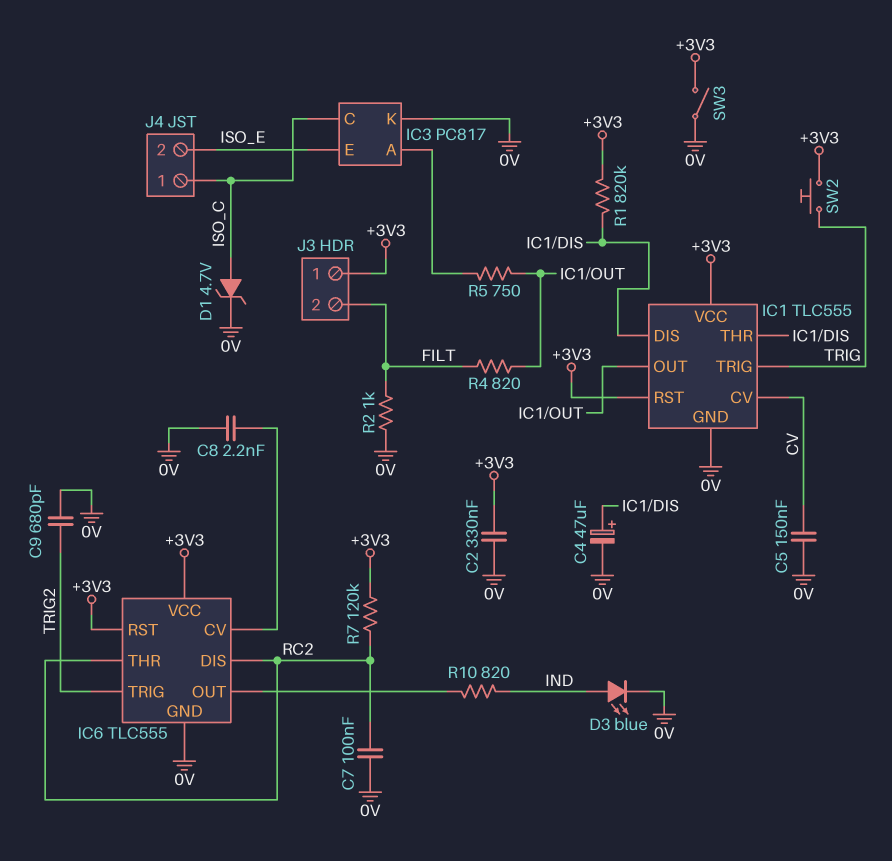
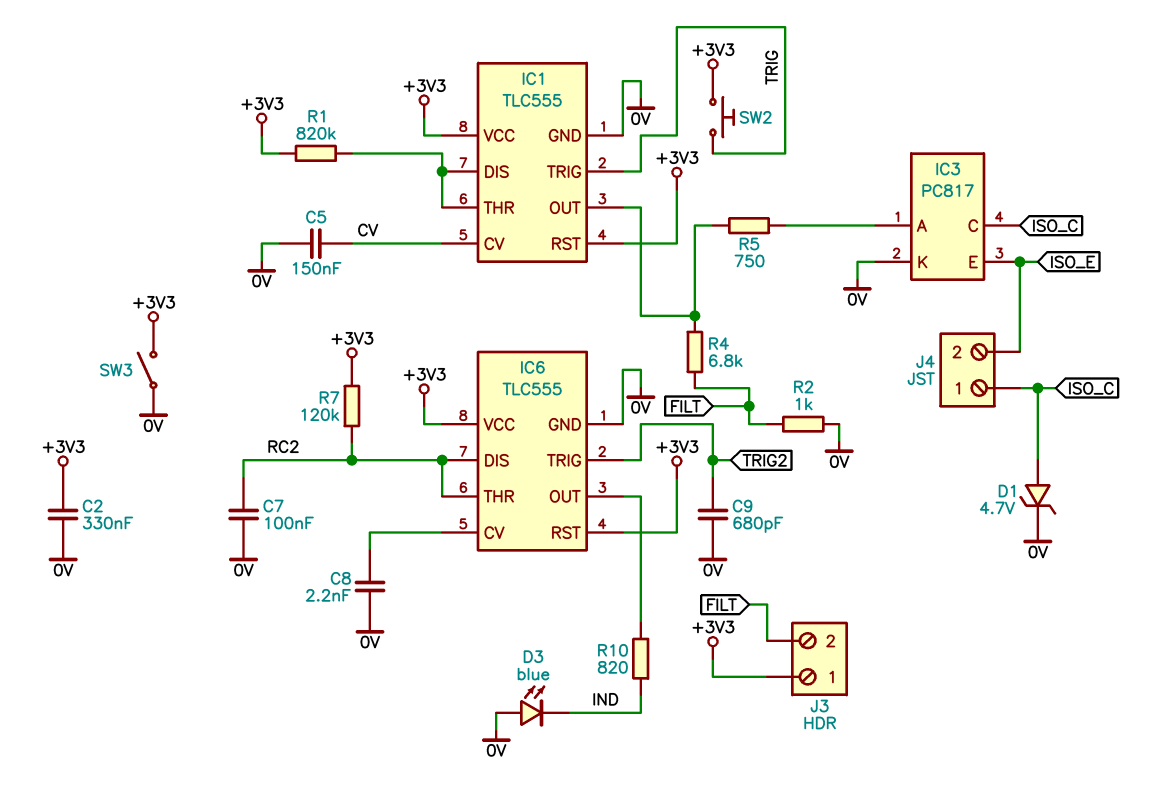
C4: 47uF (plus IC1/DIS, minus 0V) -> none
D3: LED blue (A IND, K 0V) -> LED blue (A 0V, K IND)
R4: 820 (FILT, IC1/OUT) -> 6.8k (FILT, IC1/OUT)

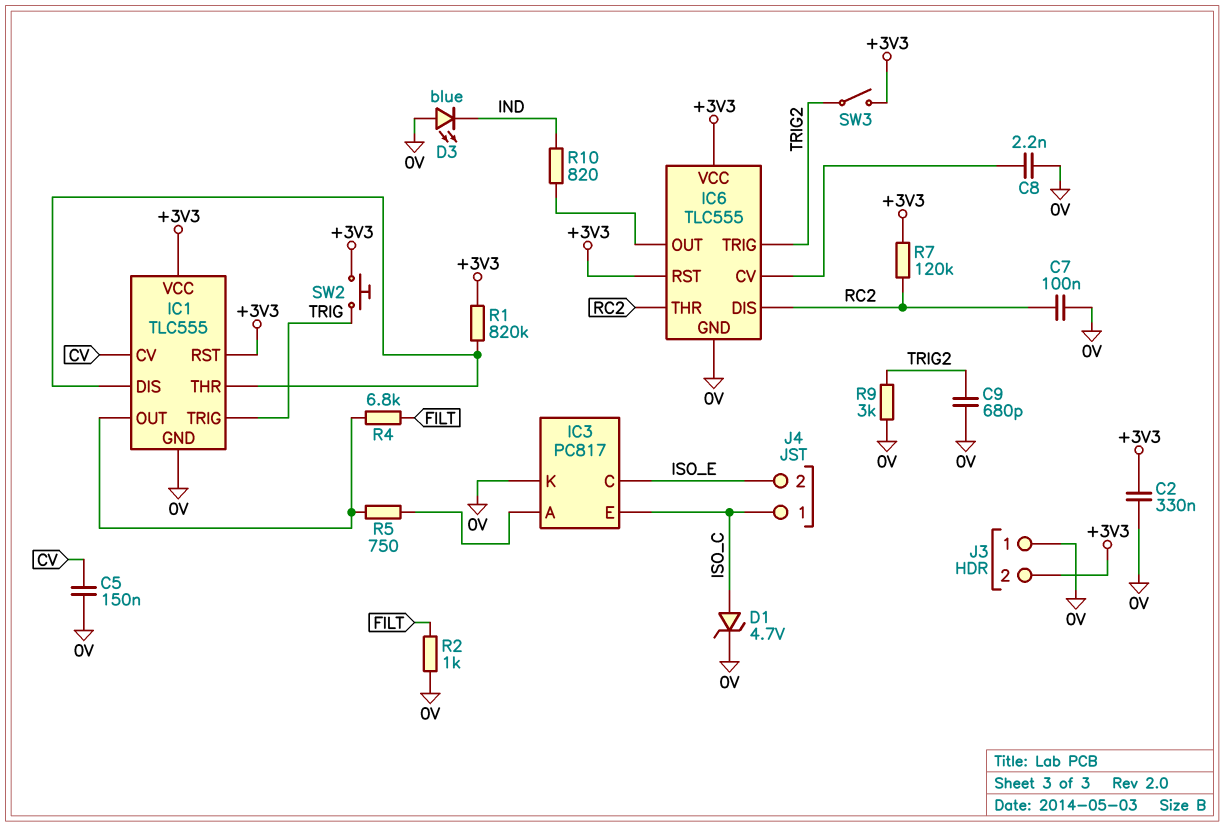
IC3 pin C: ISO_C -> ISO_E
IC3 pin E: ISO_E -> ISO_C
J3 pin 1: +3V3 -> 0V
J3 pin 2: FILT -> +3V3
R9: none -> 3k (0V, TRIG2)
SW3: switch (+3V3, 0V) -> switch (+3V3, TRIG2)

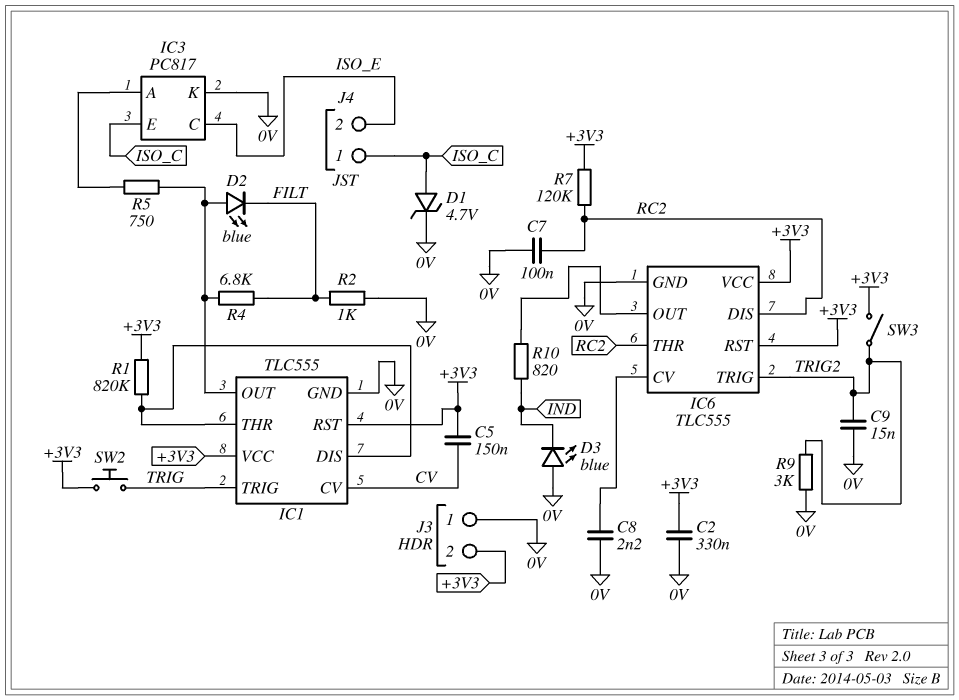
C5: 150nF (0V, CV) -> 150nF (+3V3, CV)
C9: 680pF (0V, TRIG2) -> 15nF (0V, TRIG2)
D2: none -> LED blue (A IC1/OUT, K FILT)

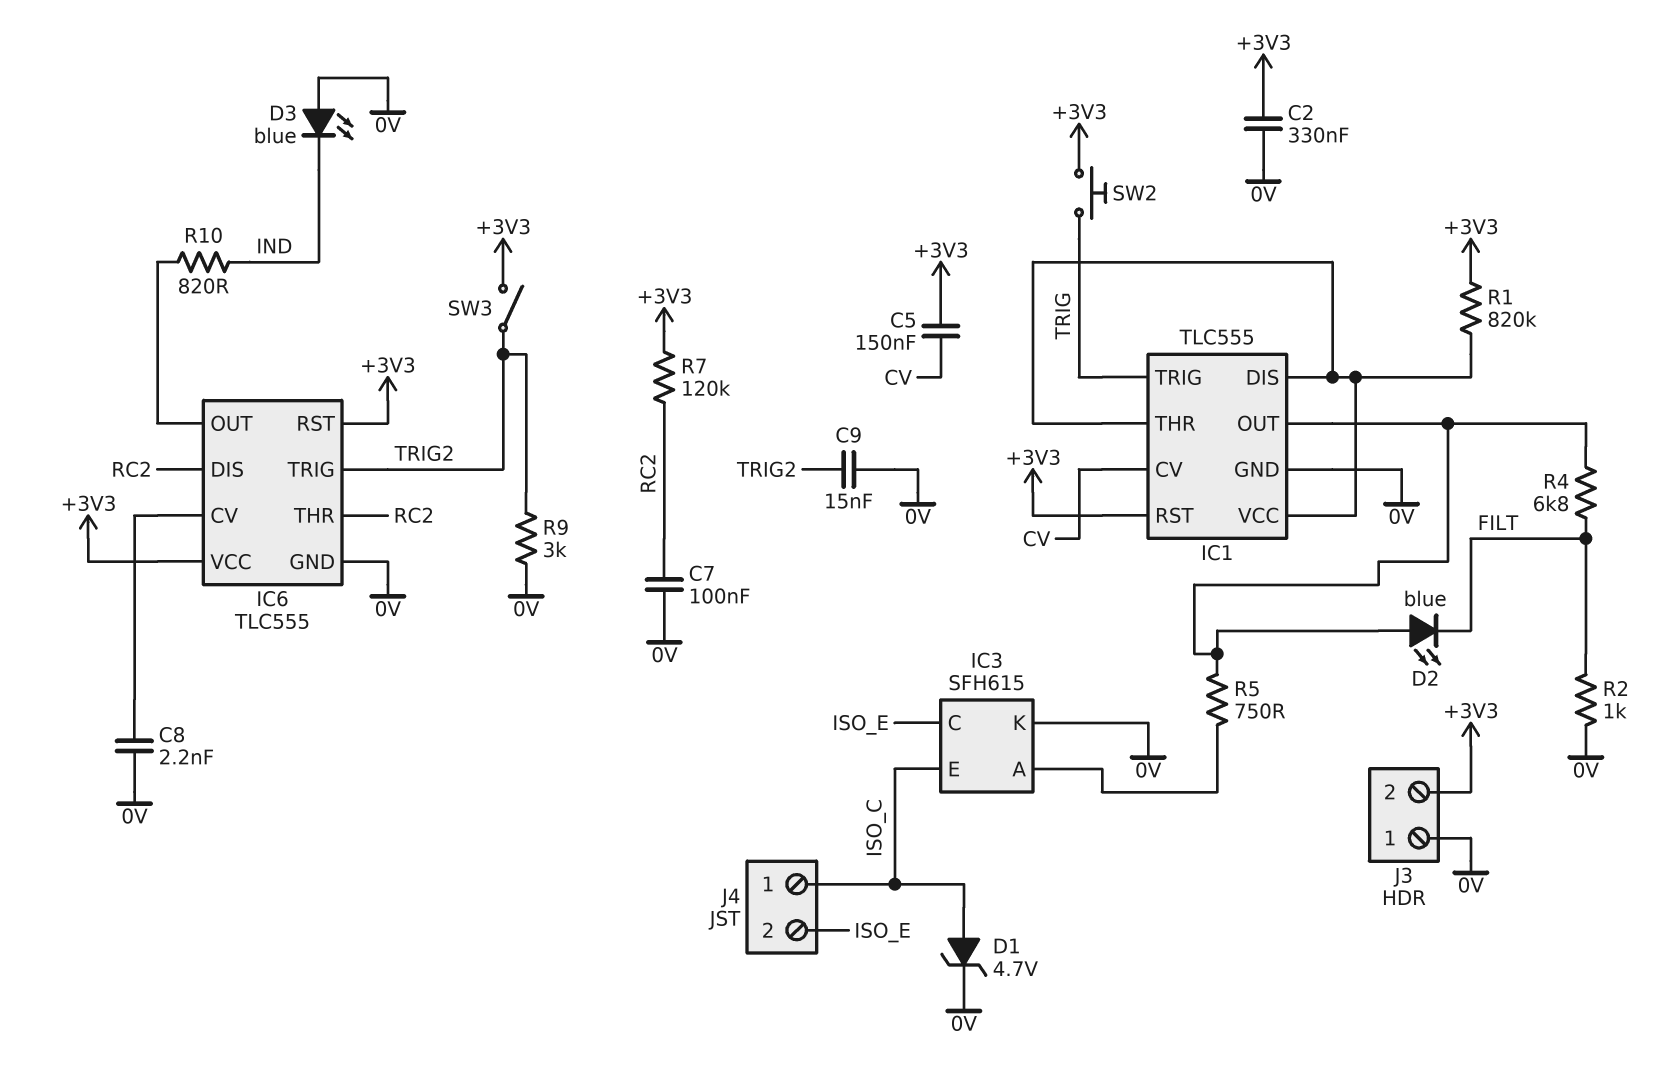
IC1 pin VCC: +3V3 -> IC1/DIS
IC3: PC817 -> SFH615

